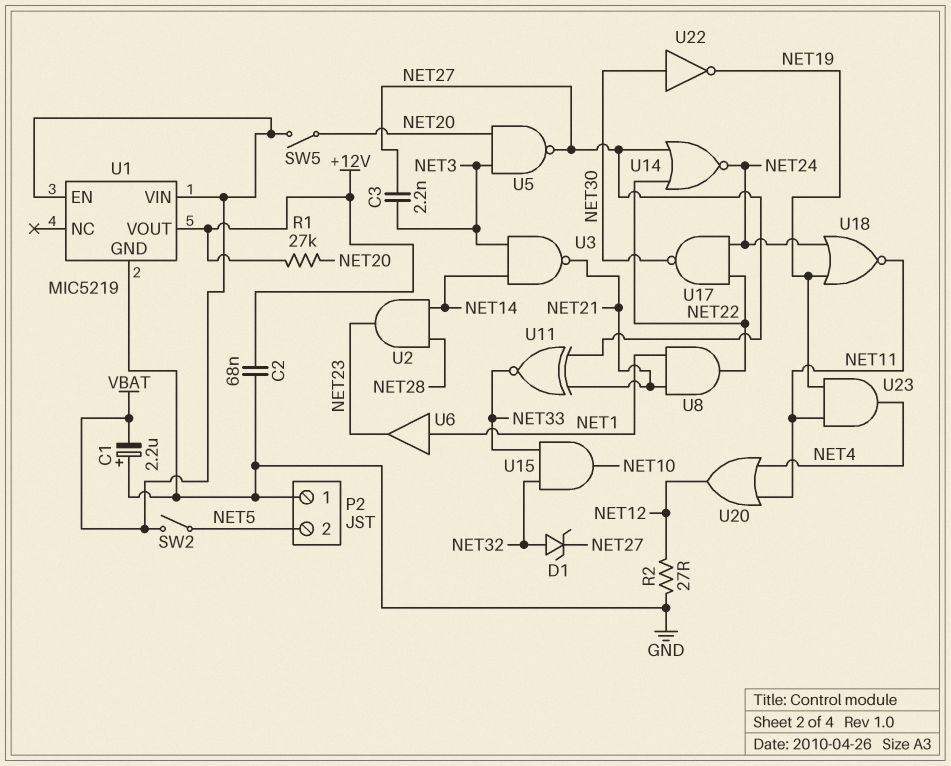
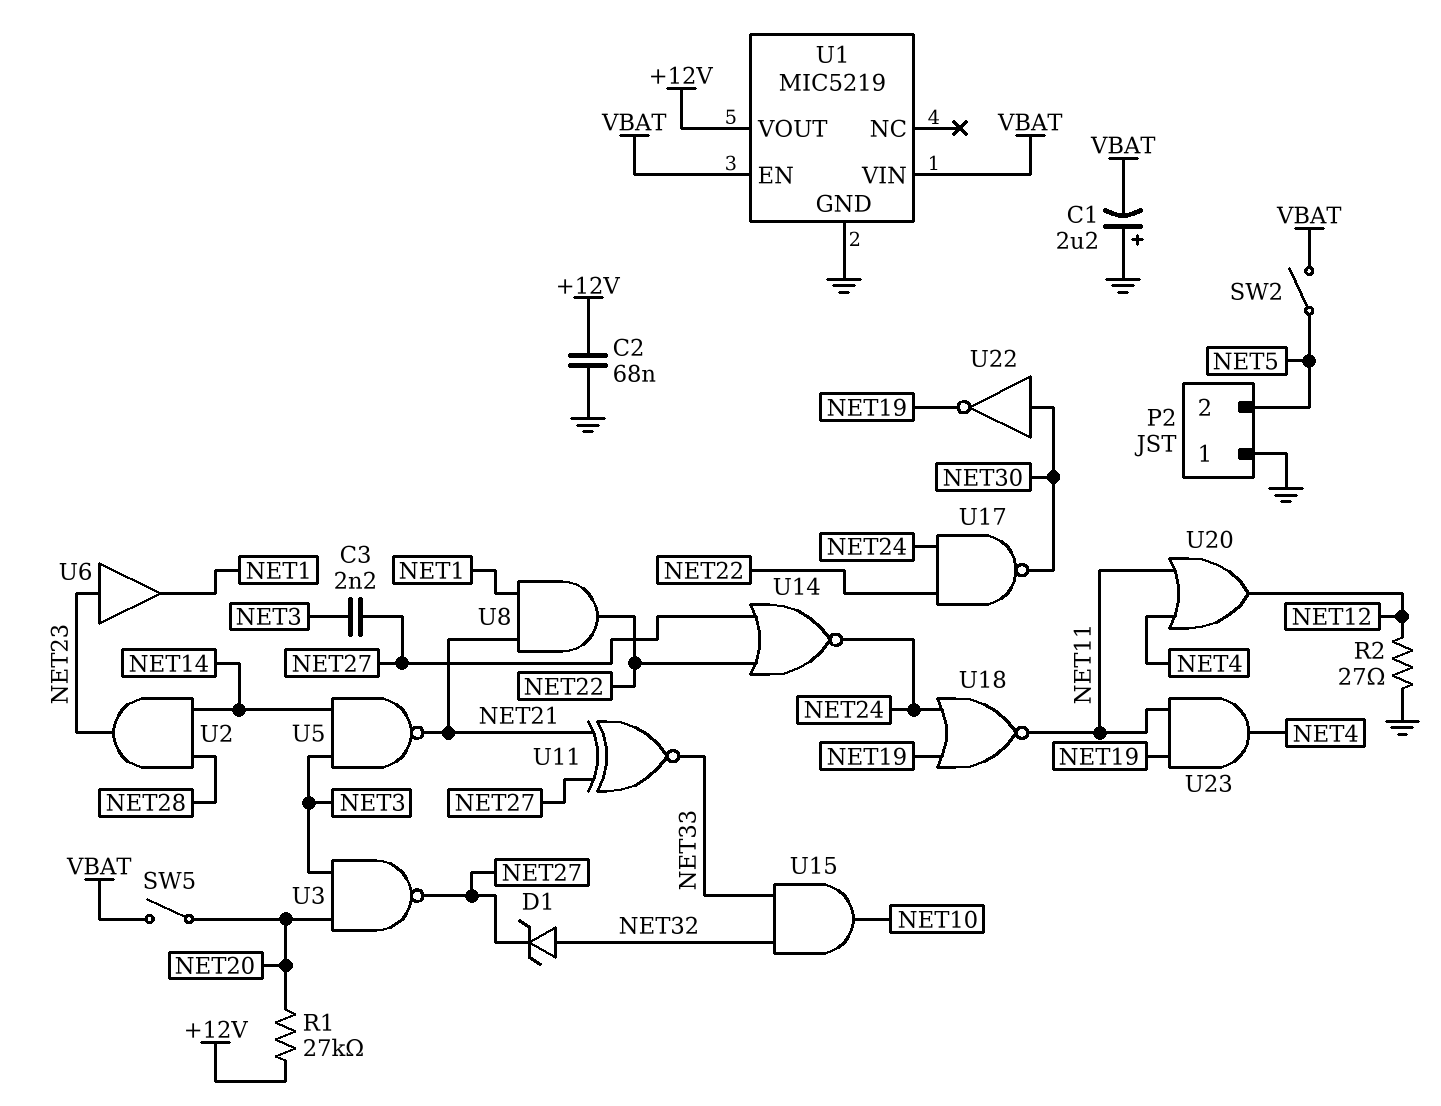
U3: NAND (in NET3, in NET14, out NET21) -> NAND (in NET3, in NET20, out NET27)
U5: NAND (in NET3, in NET20, out NET27) -> NAND (in NET3, in NET14, out NET21)
U6: buffer (in NET1, out NET23) -> buffer (in NET23, out NET1)

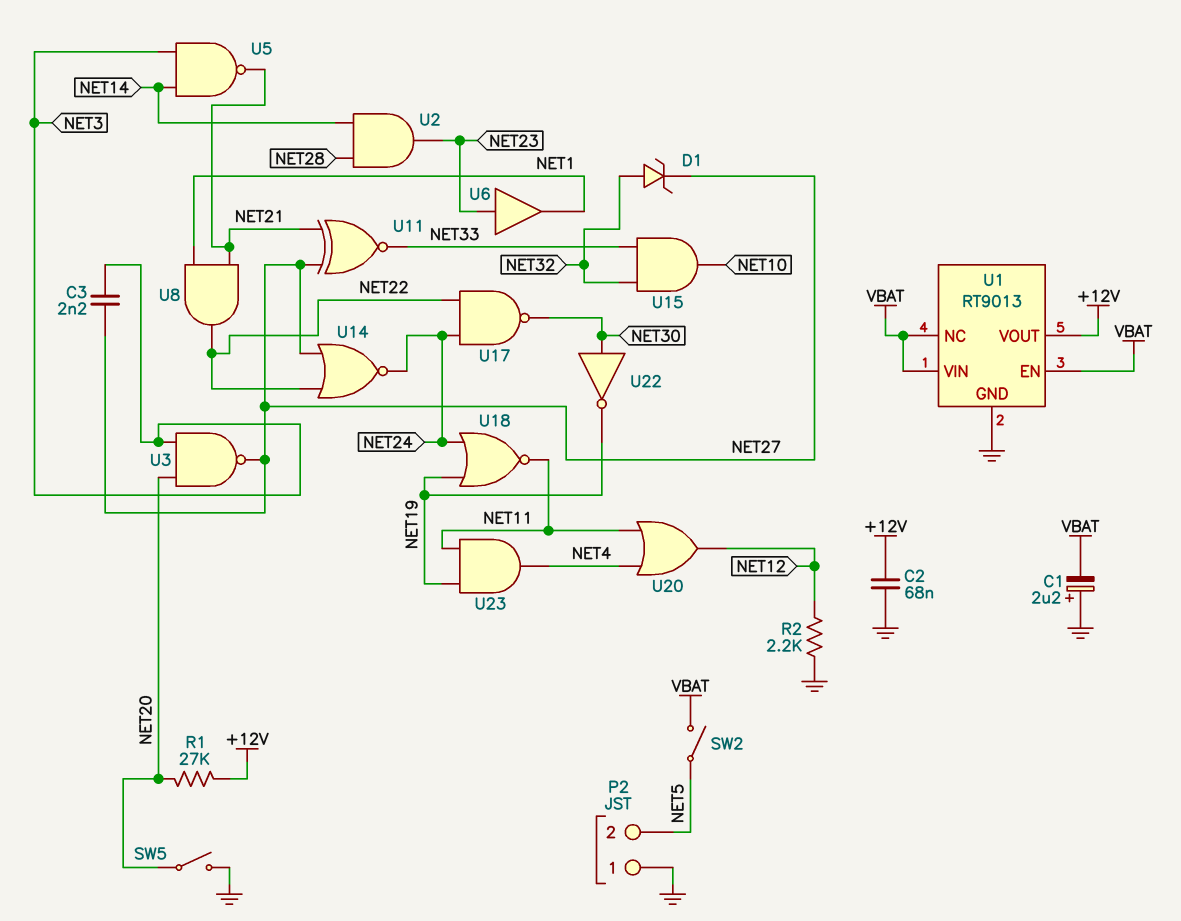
R2: 27 (GND, NET12) -> 2.2k (GND, NET12)
SW5: switch (NET20, VBAT) -> switch (GND, NET20)
U1: MIC5219 -> RT9013
U1 pin NC: none -> VBAT

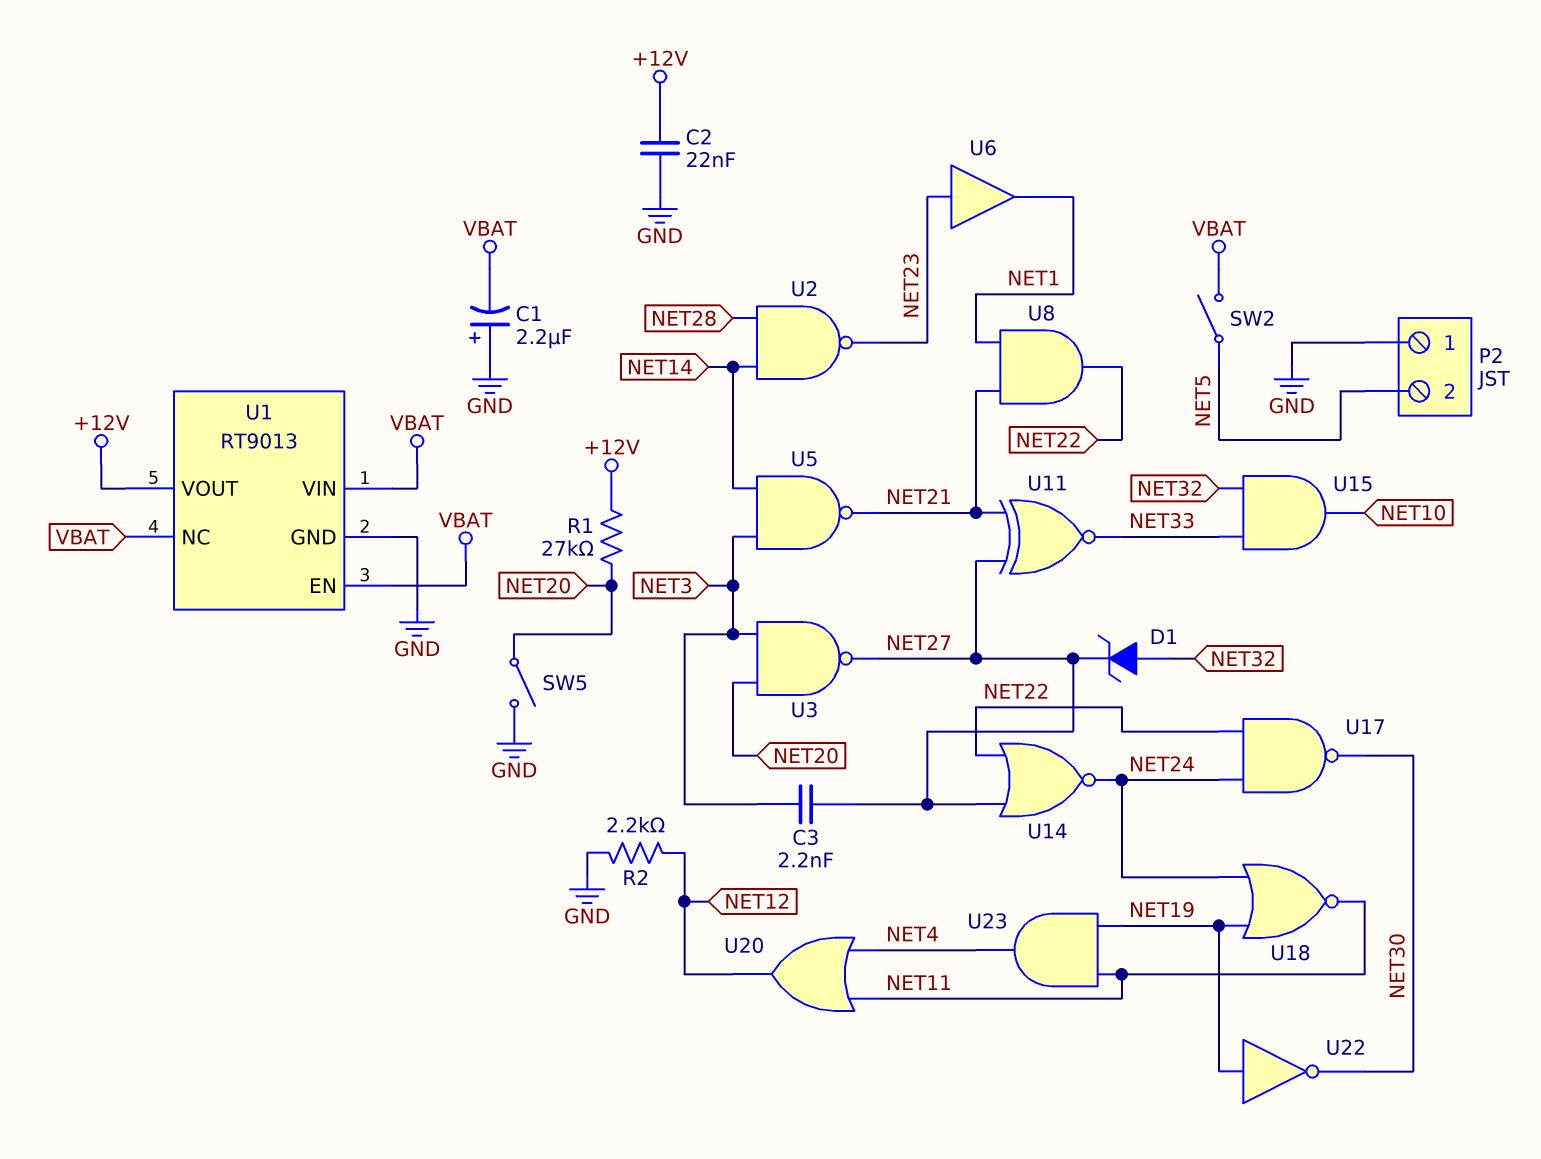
C2: 68nF (+12V, GND) -> 22nF (+12V, GND)
U2: AND (in NET14, in NET28, out NET23) -> NAND (in NET14, in NET28, out NET23)
U22: NOT (in NET30, out NET19) -> NOT (in NET19, out NET30)

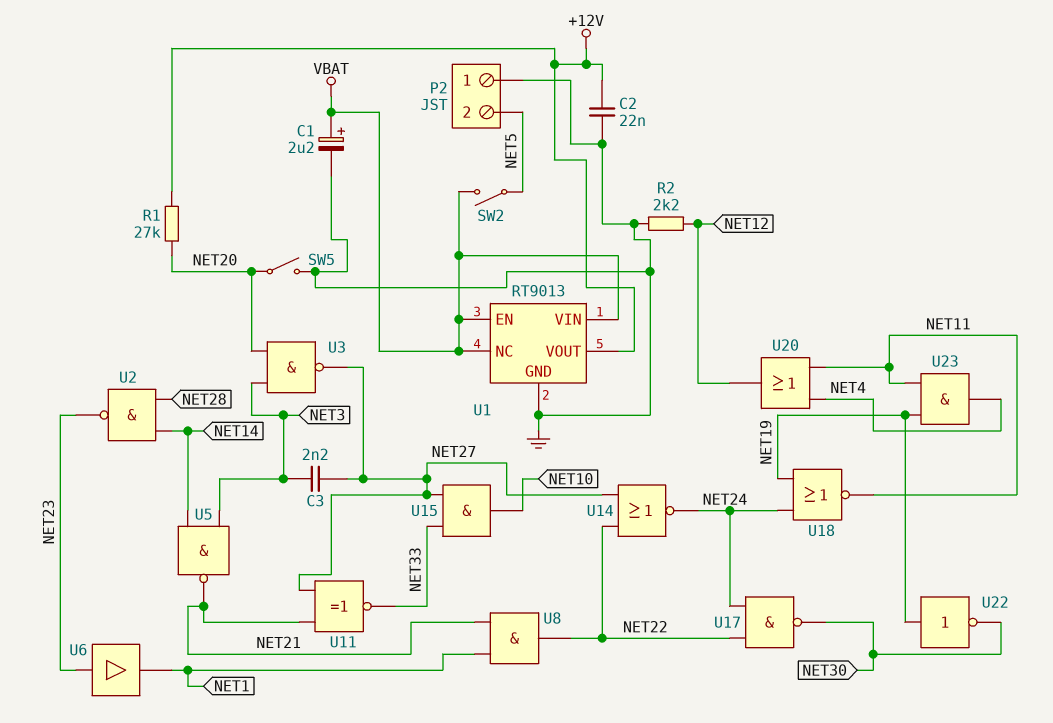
C1: 2.2uF (plus GND, minus VBAT) -> 2.2uF (plus VBAT, minus GND)
D1: zener (A NET32, K NET27) -> none
U15: AND (in NET32, in NET33, out NET10) -> AND (in NET27, in NET33, out NET10)

